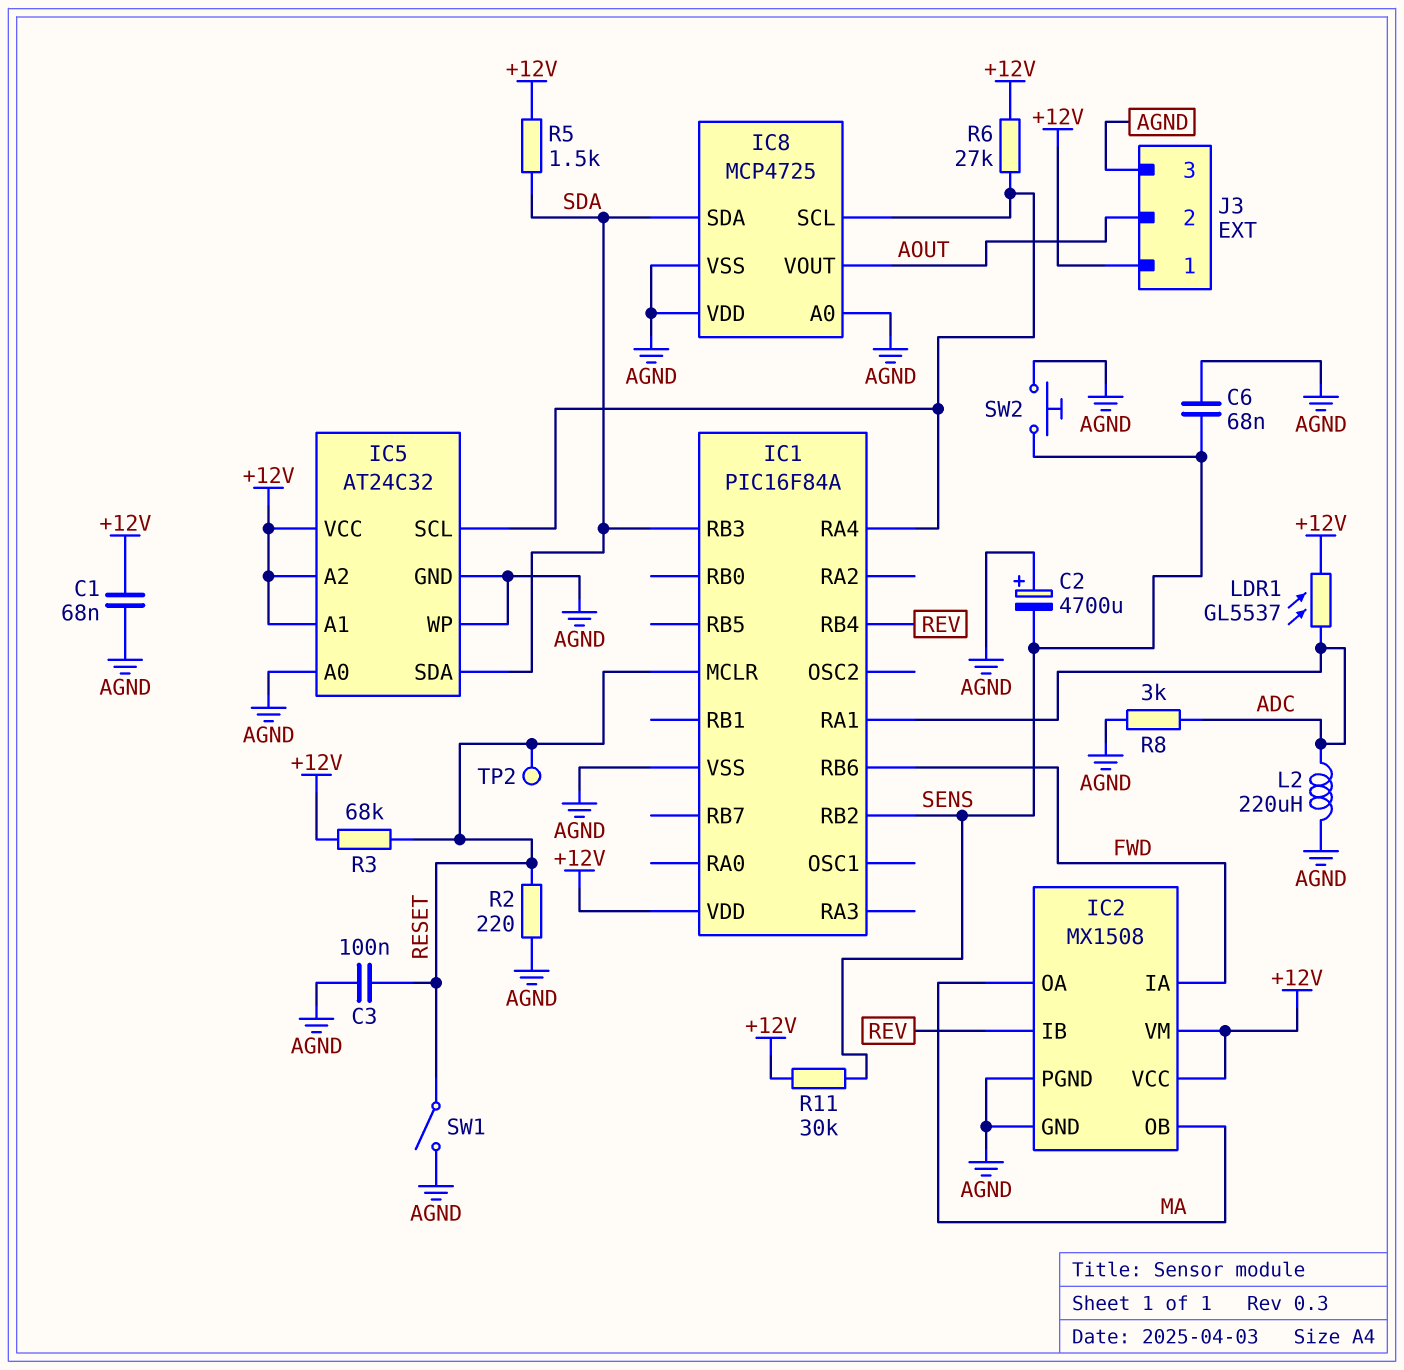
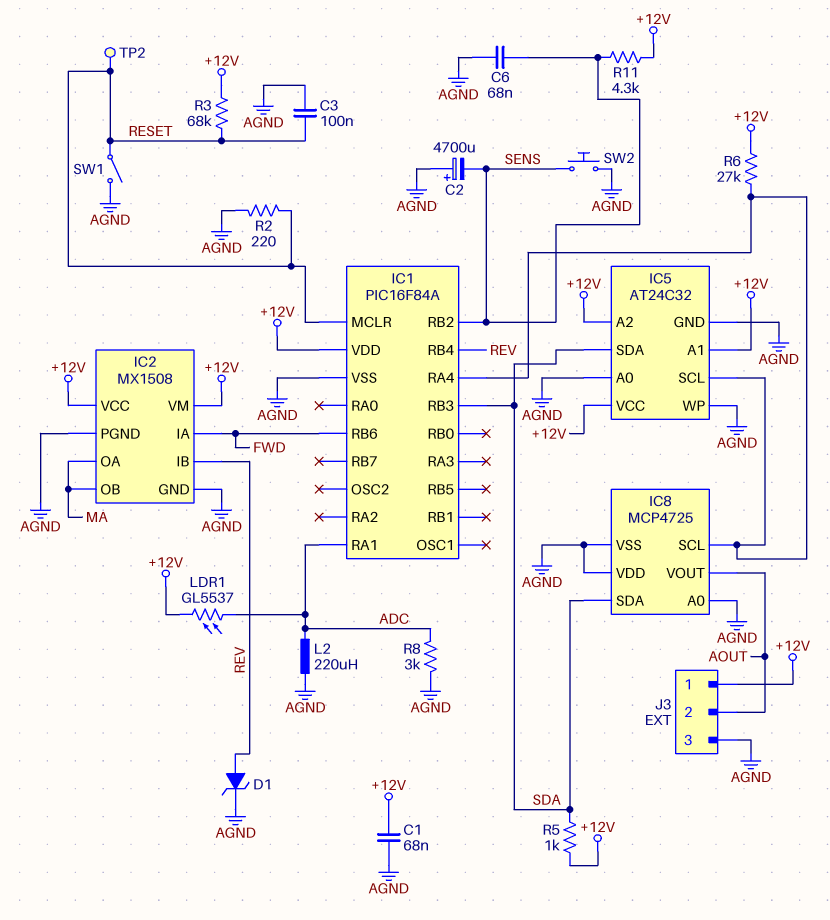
D1: none -> zener (A REV, K AGND)
R5: 1.5k (+12V, SDA) -> 1k (+12V, SDA)
R11: 30k (+12V, SENS) -> 4.3k (+12V, SENS)

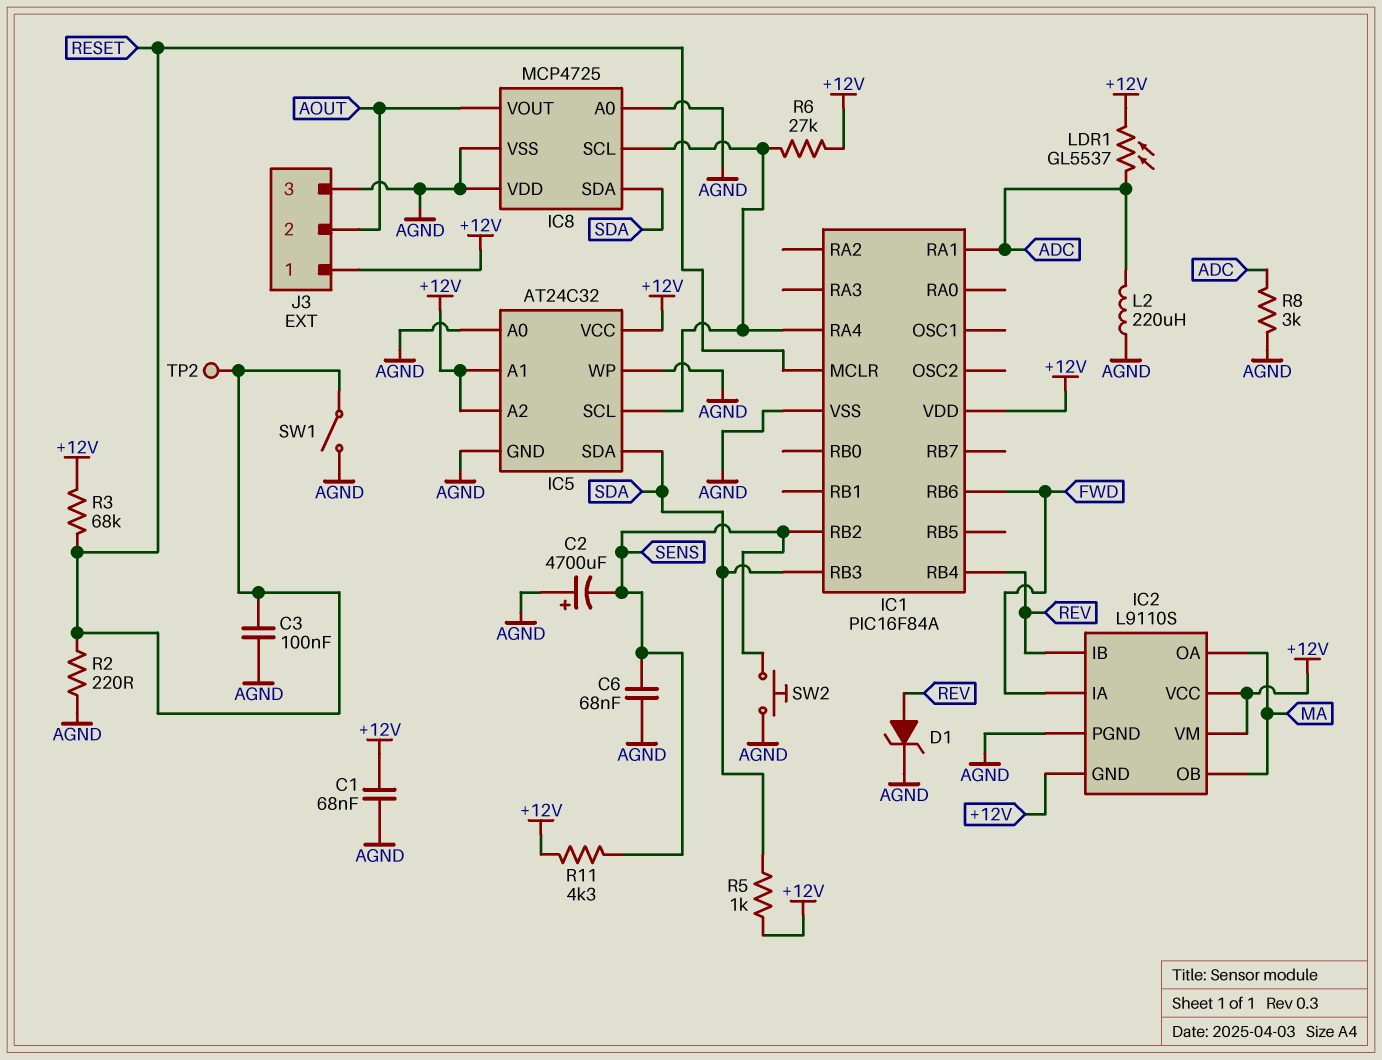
IC2: MX1508 -> L9110S
IC2 pin GND: AGND -> +12V

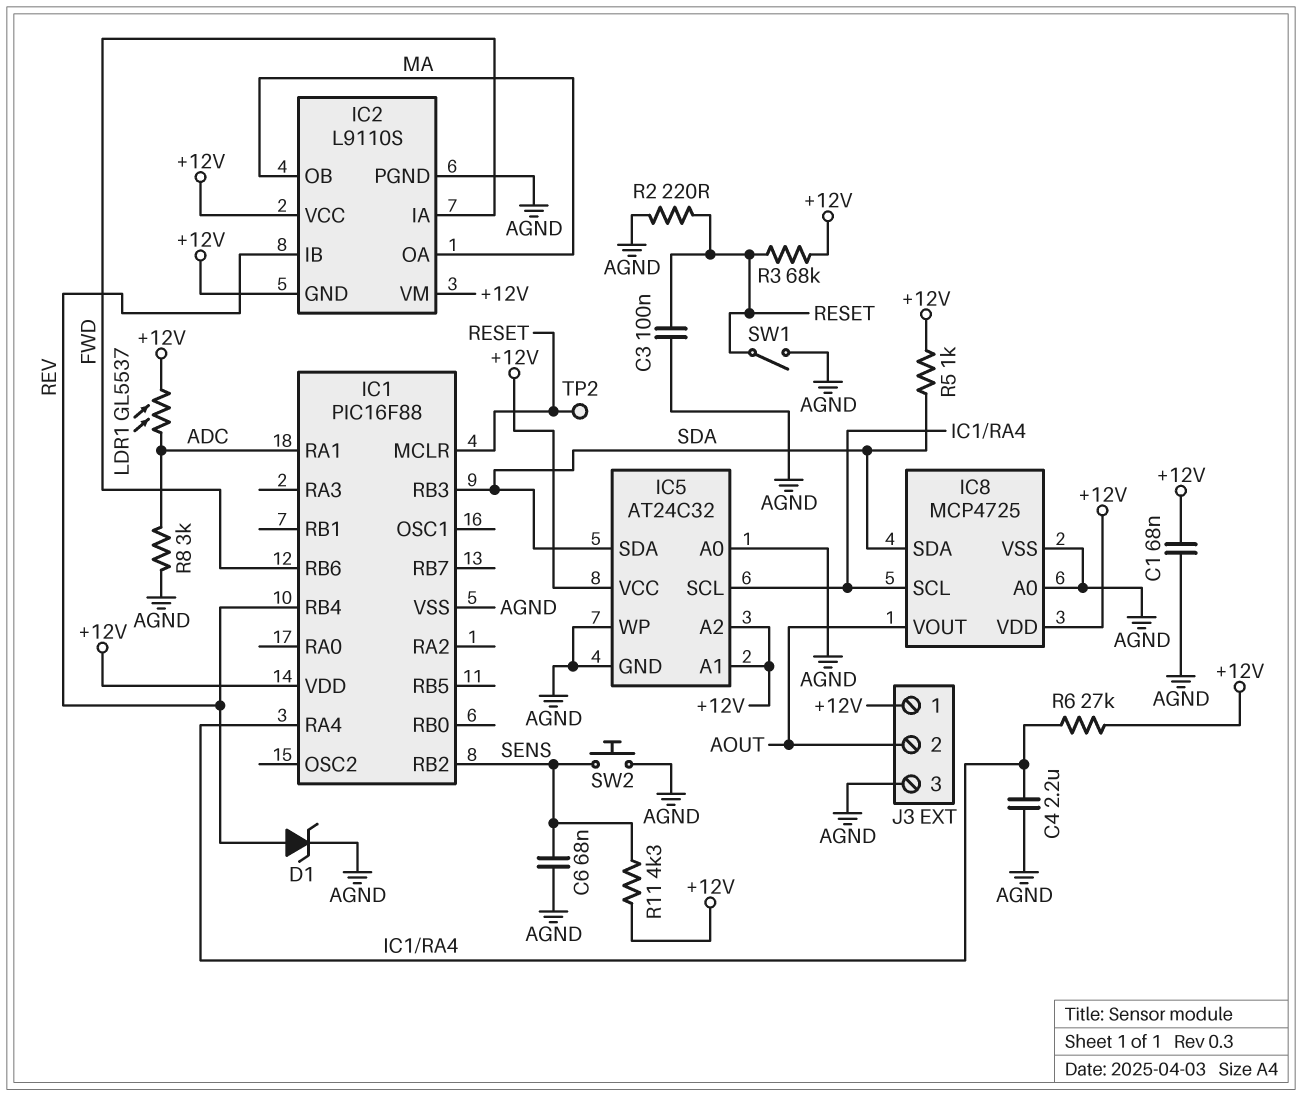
C2: 4700uF (plus AGND, minus SENS) -> none
C4: none -> 2.2uF (AGND, IC1/RA4)
IC1: PIC16F84A -> PIC16F88
IC8 pin VDD: AGND -> +12V
L2: 220uH (ADC, AGND) -> none

